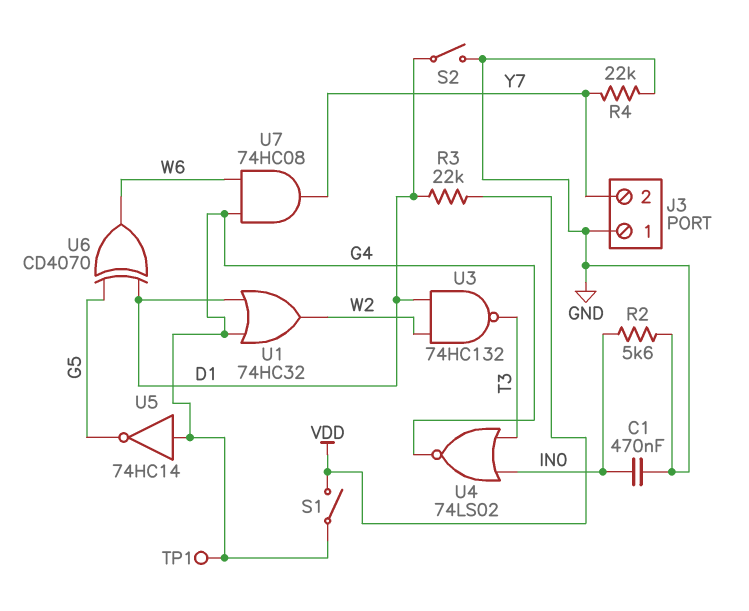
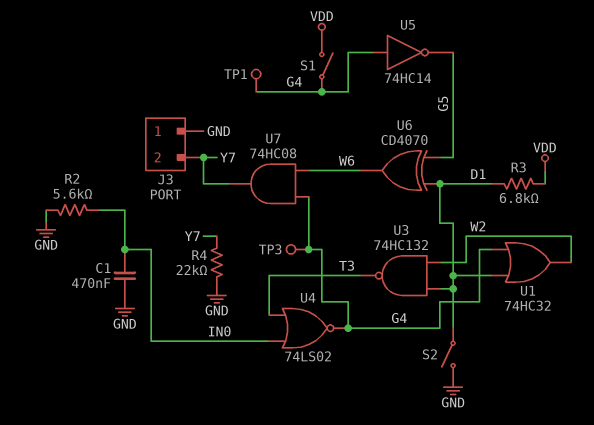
R3: 22k (D1, VDD) -> 6.8k (D1, VDD)
TP3: none -> test point (G4)

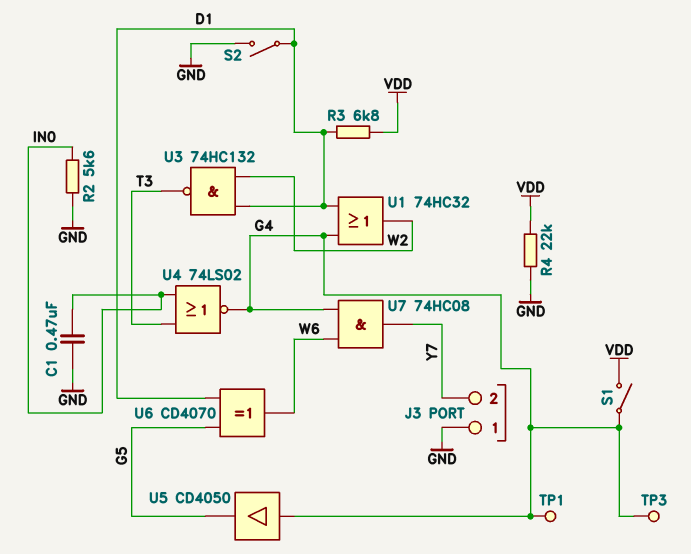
R4: 22k (GND, Y7) -> 22k (GND, VDD)
U5: NOT 74HC14 (in G4, out G5) -> buffer CD4050 (in G4, out G5)

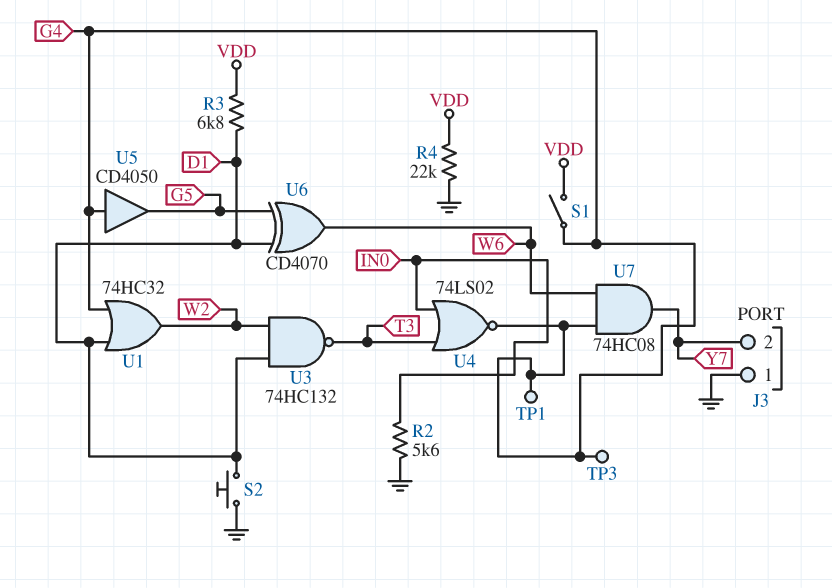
C1: 470nF (GND, IN0) -> none
S2: switch (D1, GND) -> button (D1, GND)

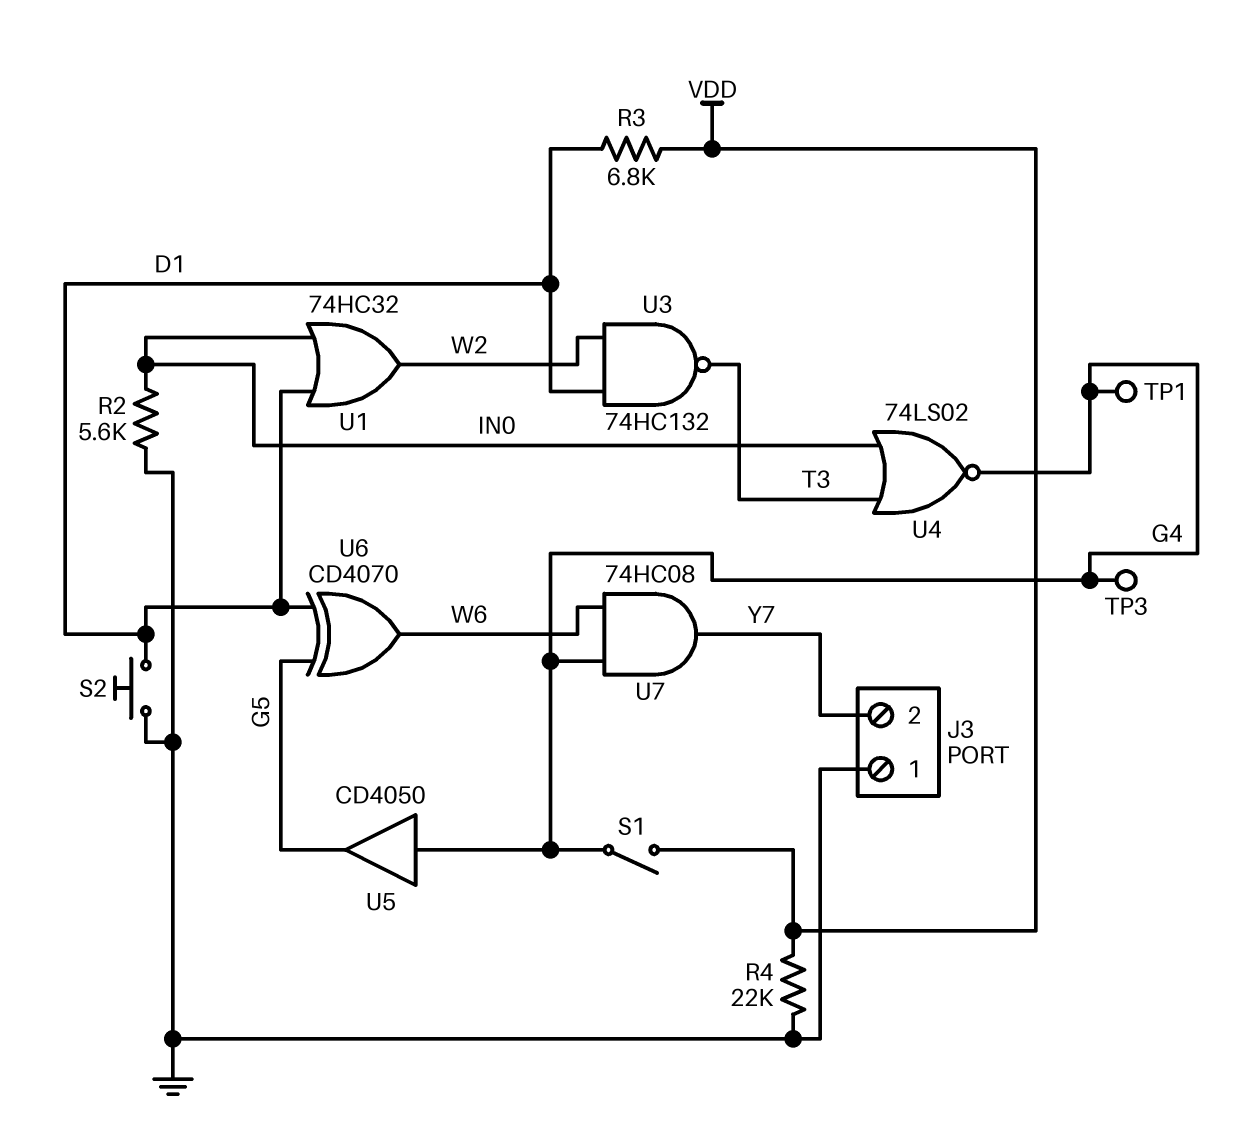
U1: OR 74HC32 (in D1, in G4, out W2) -> OR 74HC32 (in D1, in IN0, out W2)

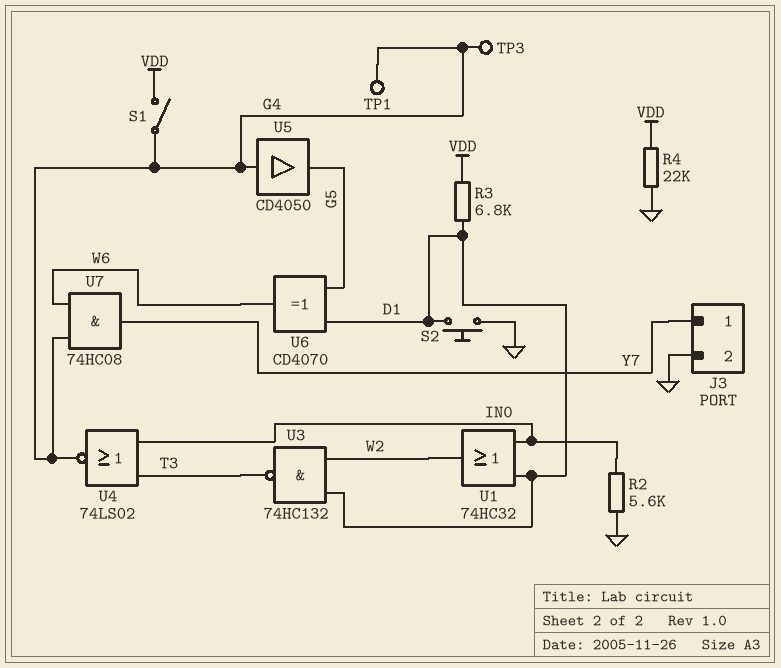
J3 pin 1: GND -> Y7
J3 pin 2: Y7 -> GND

